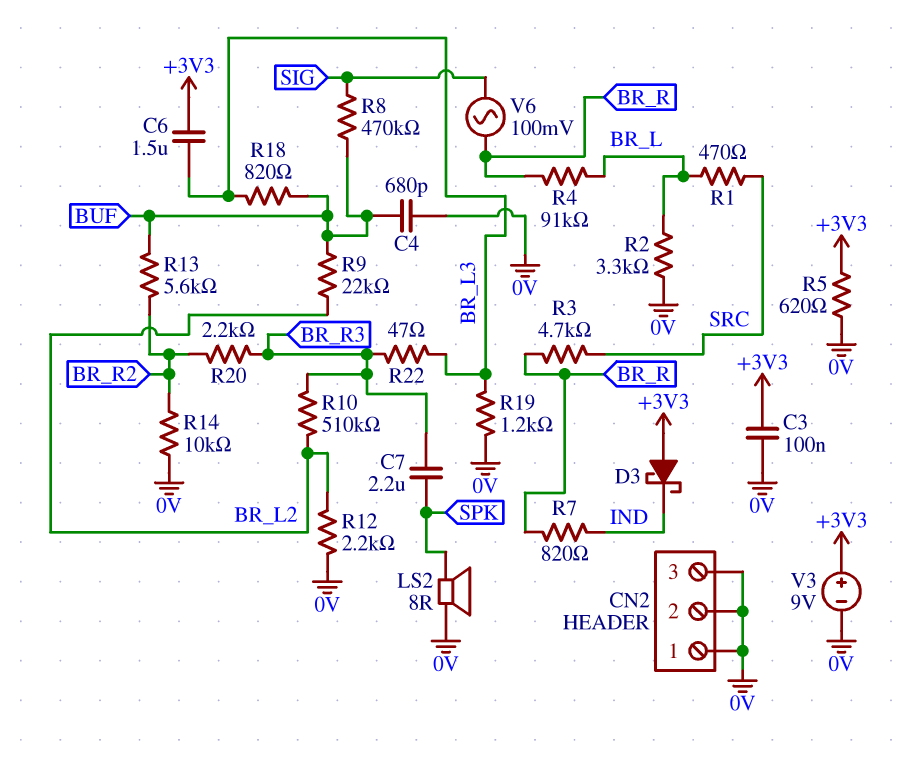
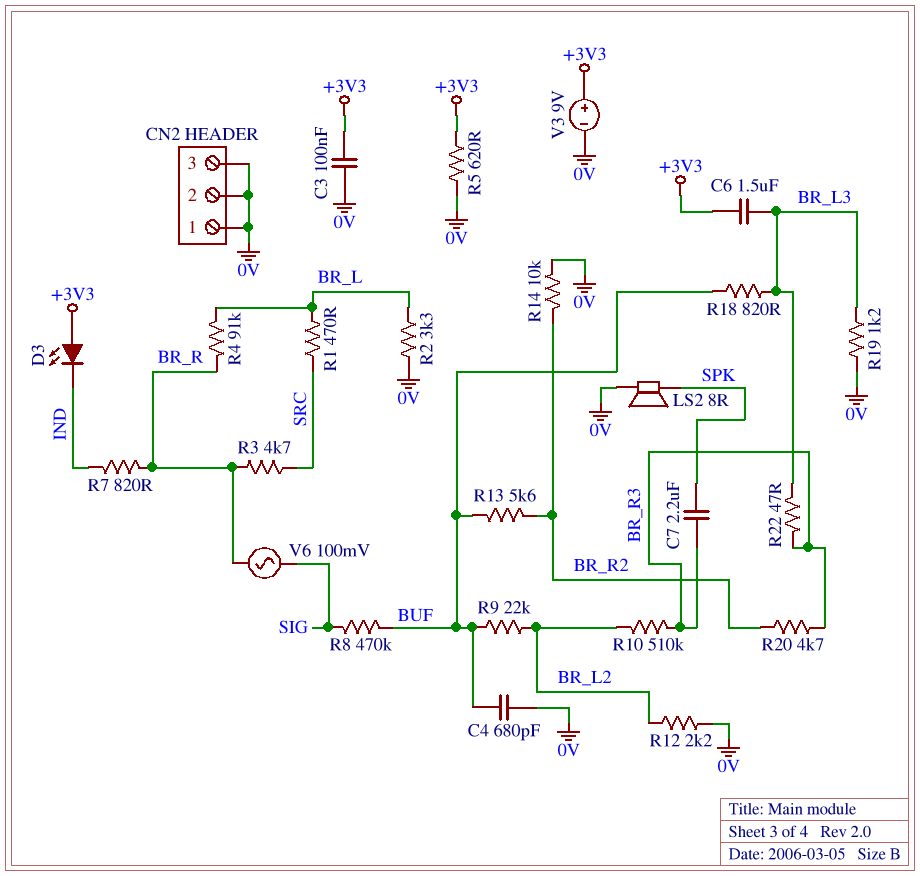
D3: schottky (A +3V3, K IND) -> LED (A +3V3, K IND)
R20: 2.2k (BR_R2, BR_R3) -> 4.7k (BR_R2, BR_R3)

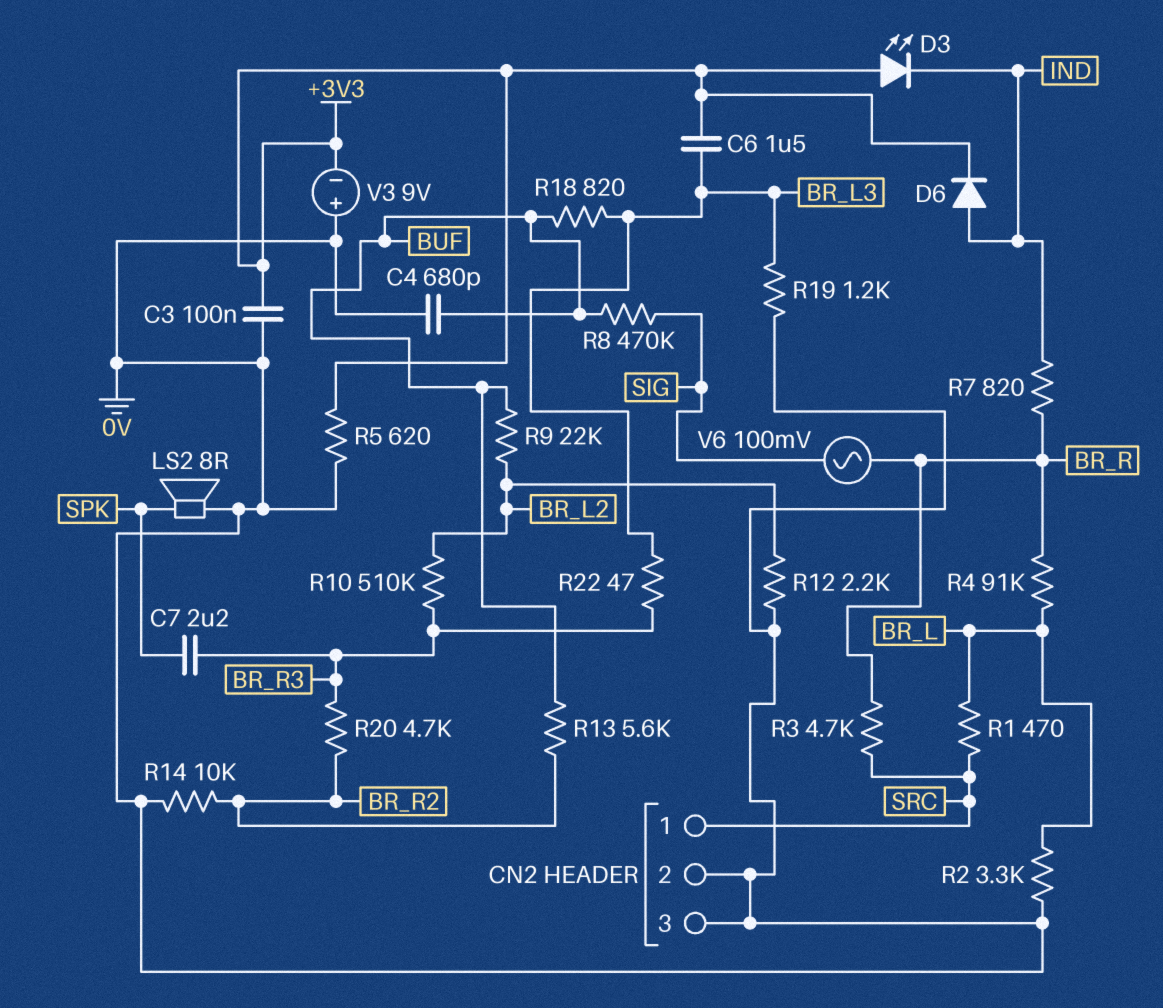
CN2 pin 1: 0V -> SRC
D6: none -> diode (A IND, K +3V3)
V3: 9V (plus +3V3, minus 0V) -> 9V (plus 0V, minus +3V3)

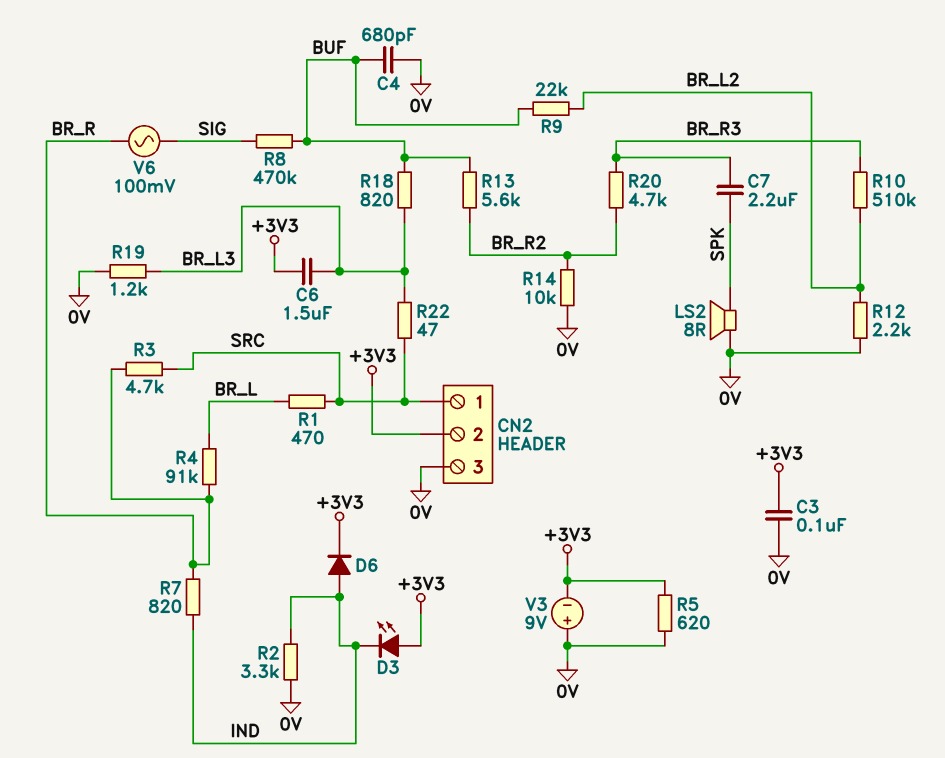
CN2 pin 2: 0V -> +3V3
R2: 3.3k (0V, BR_L) -> 3.3k (0V, IND)
R22: 47 (BR_L3, BR_R3) -> 47 (BR_L3, SRC)

